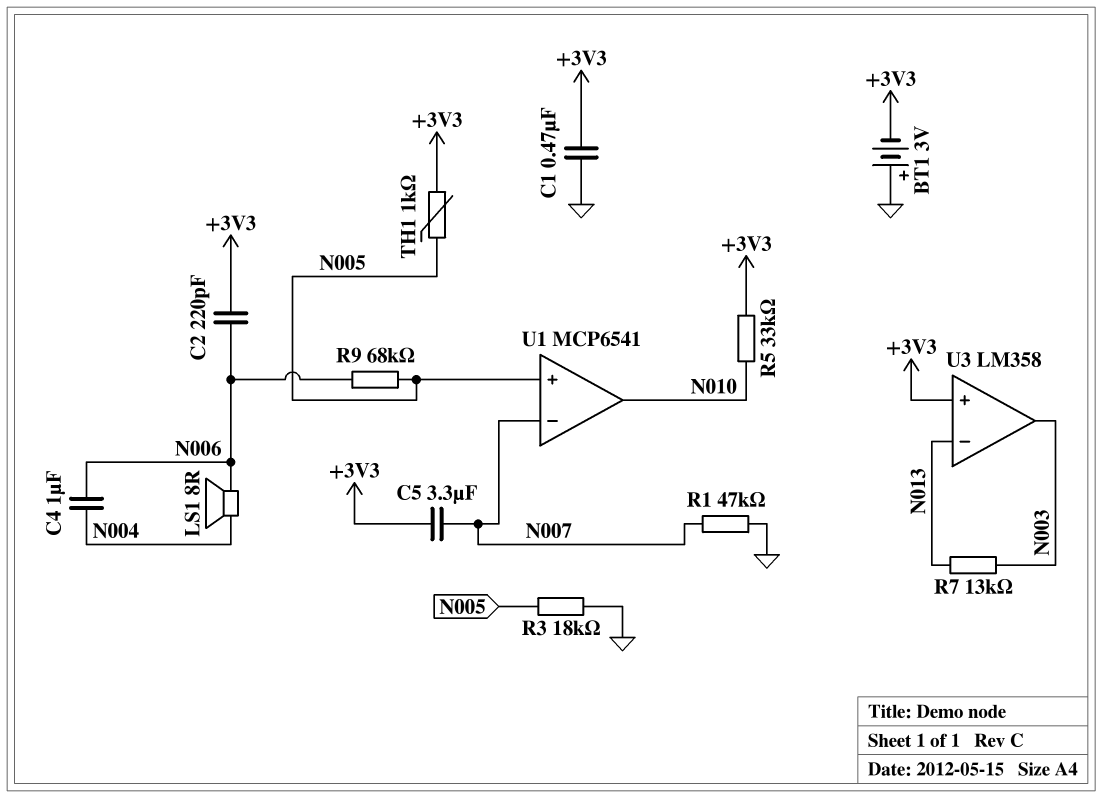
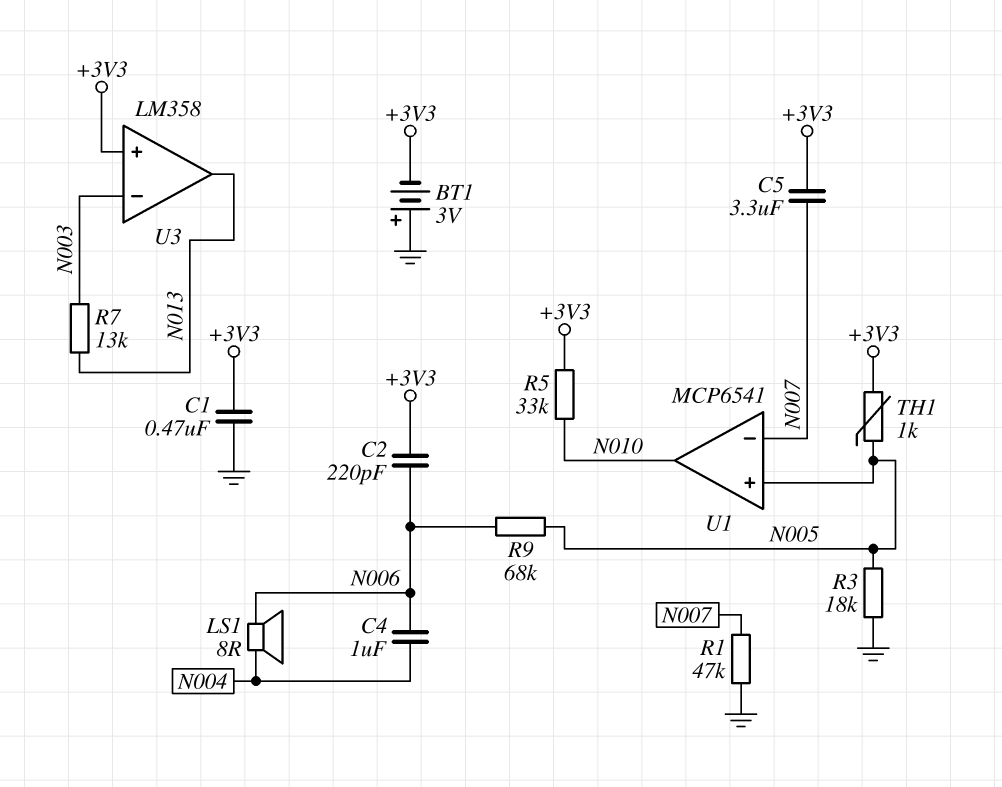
U3 pin in-: N013 -> N003
U3 pin out: N003 -> N013

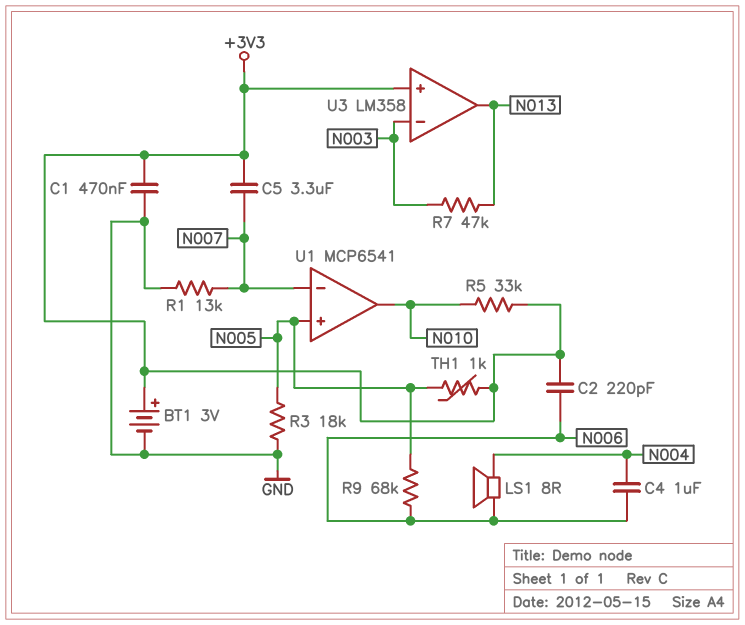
BT1: 3V (plus GND, minus +3V3) -> 3V (plus +3V3, minus GND)
R1: 47k (GND, N007) -> 13k (GND, N007)
R7: 13k (N003, N013) -> 47k (N003, N013)

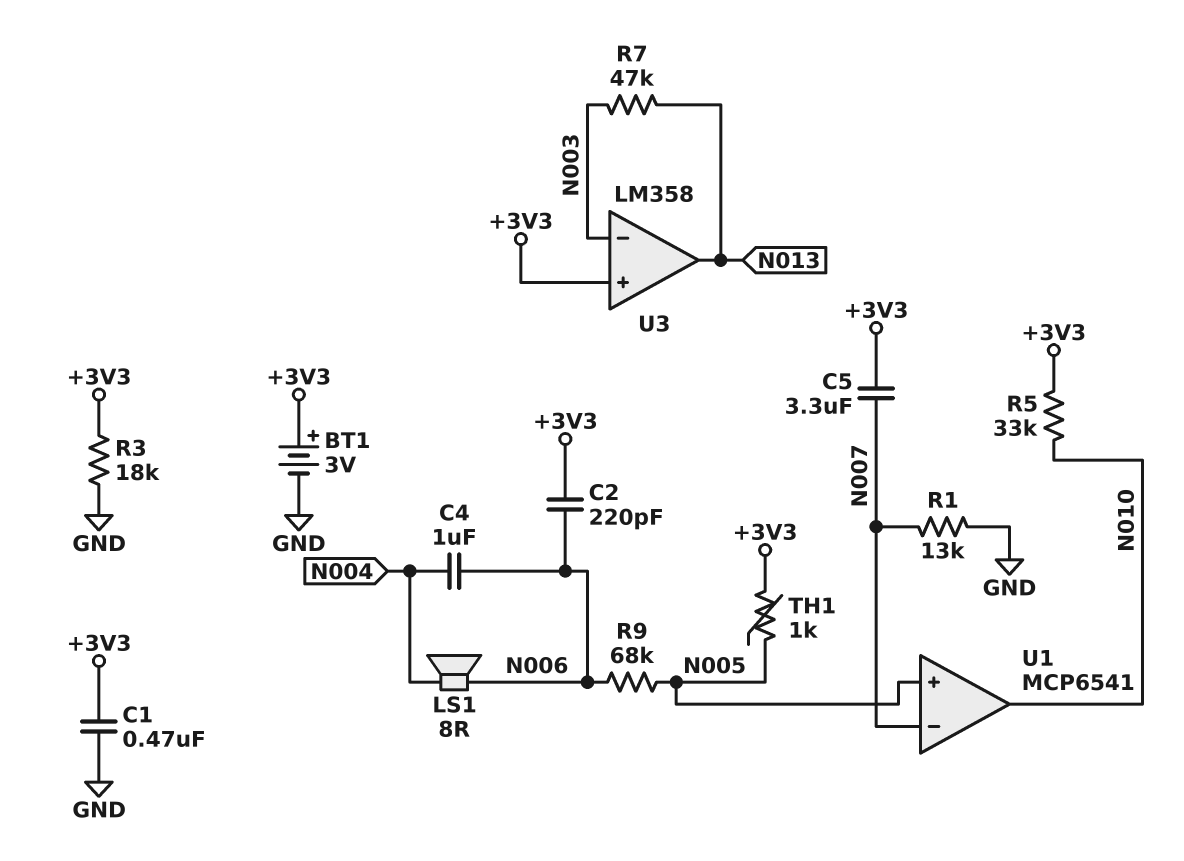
R3: 18k (GND, N005) -> 18k (+3V3, GND)

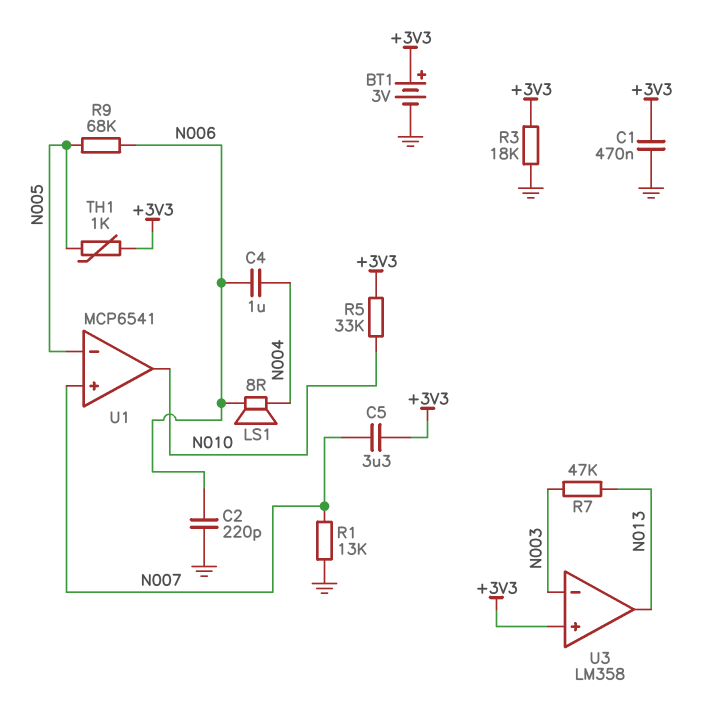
C2: 220pF (+3V3, N006) -> 220pF (GND, N006)
U1 pin in+: N005 -> N007
U1 pin in-: N007 -> N005

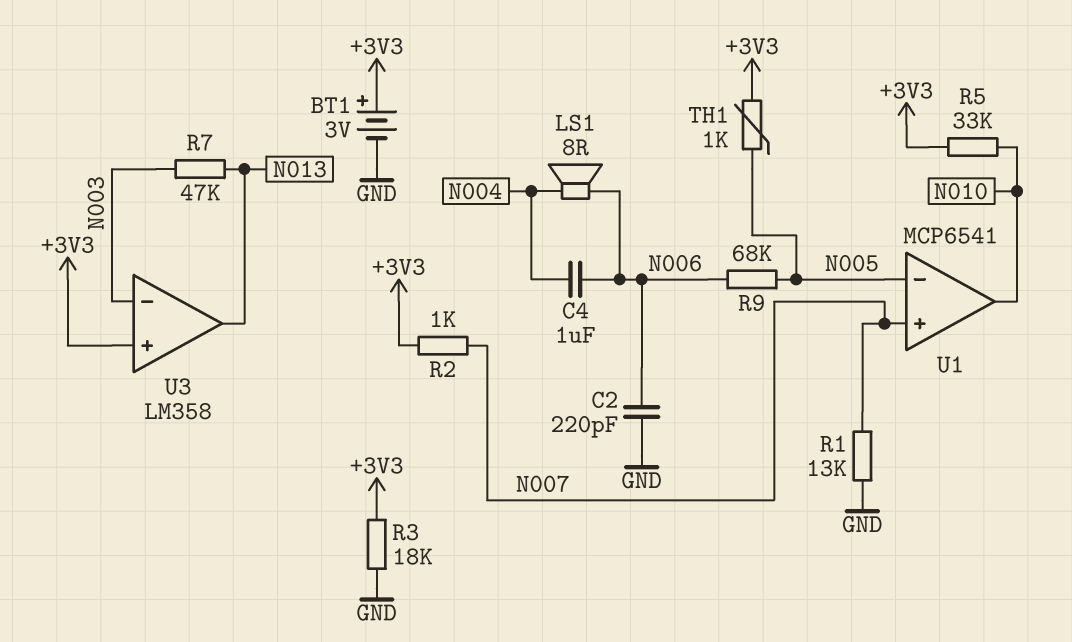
C1: 470nF (+3V3, GND) -> none
C5: 3.3uF (+3V3, N007) -> none
R2: none -> 1k (+3V3, N007)

